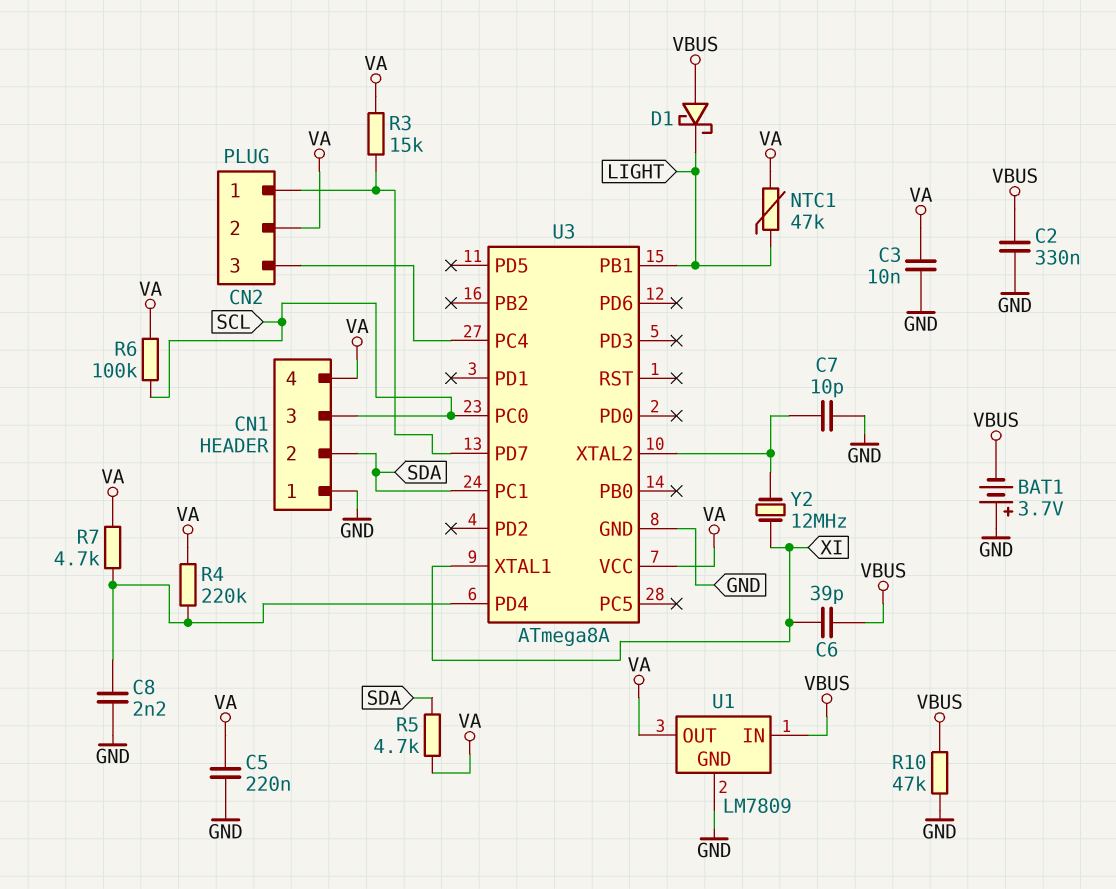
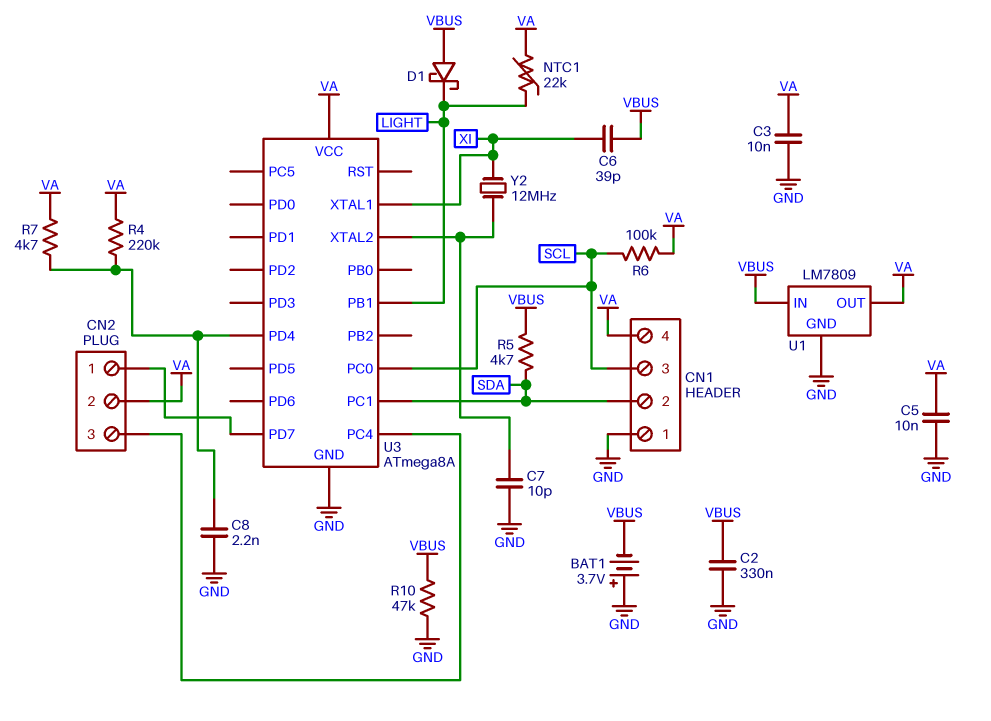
C5: 220nF (GND, VA) -> 10nF (GND, VA)
NTC1: 47k (LIGHT, VA) -> 22k (LIGHT, VA)
R3: 15k (CN2/1, VA) -> none
R5: 4.7k (SDA, VA) -> 4.7k (SDA, VBUS)

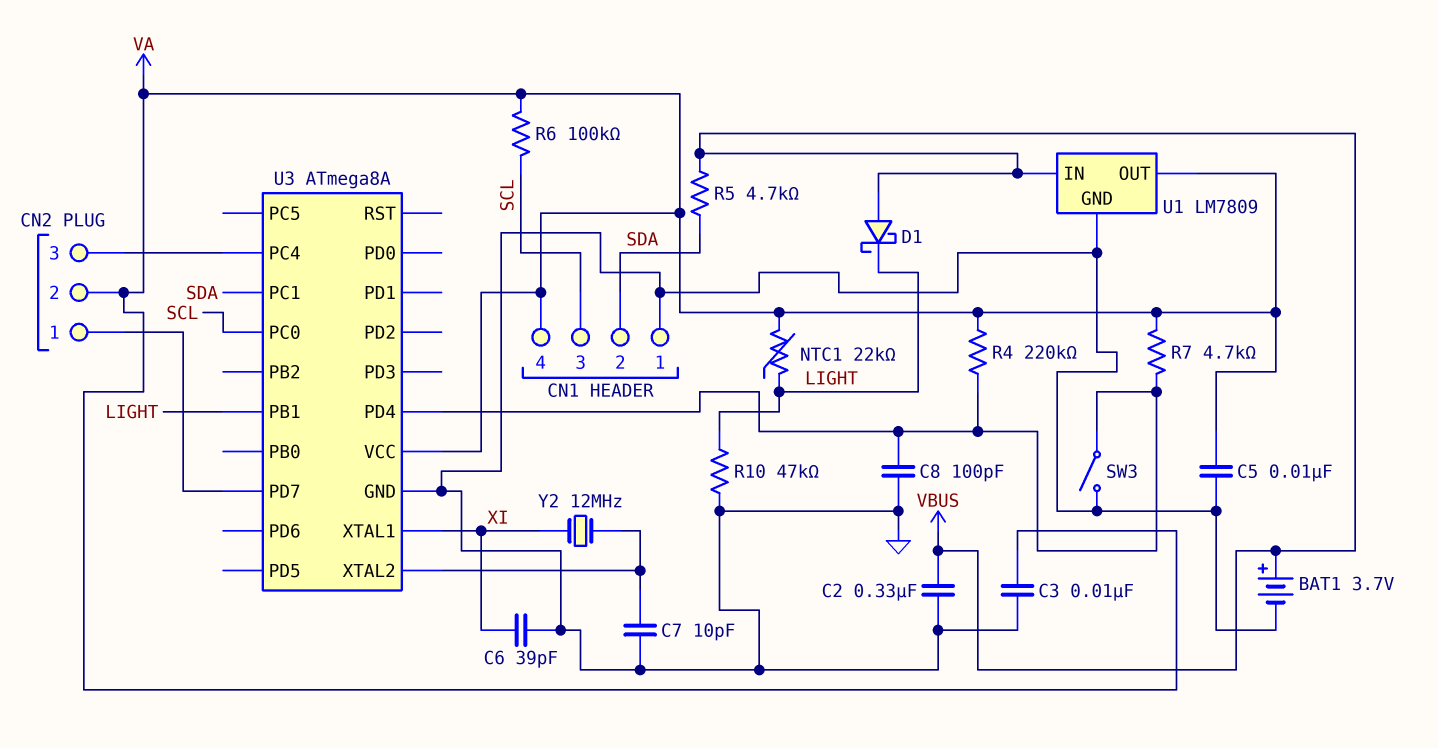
BAT1: 3.7V (plus GND, minus VBUS) -> 3.7V (plus VBUS, minus GND)
C6: 39pF (VBUS, XI) -> 39pF (GND, XI)
C8: 2.2nF (GND, U3/PD4) -> 100pF (GND, U3/PD4)
R10: 47k (GND, VBUS) -> 47k (GND, LIGHT)
SW3: none -> switch (GND, U3/PD4)

